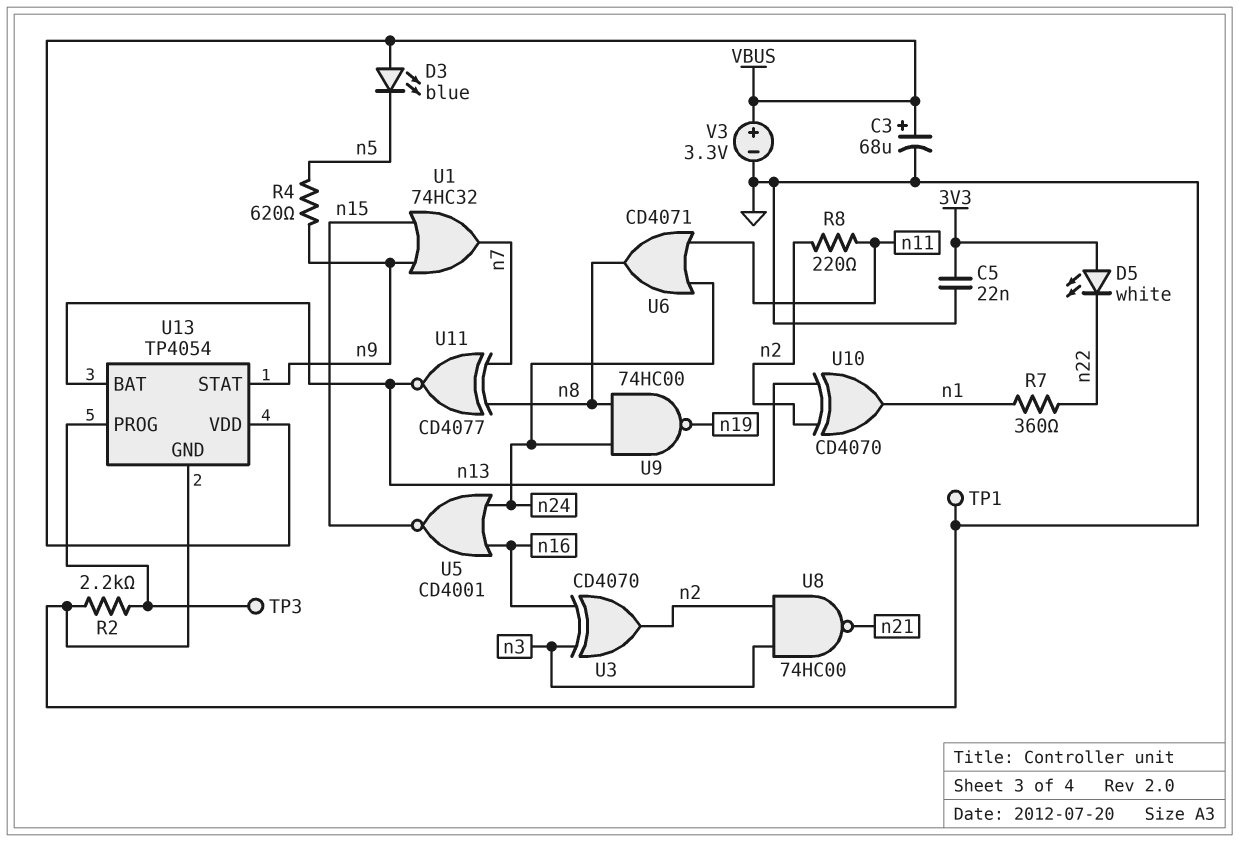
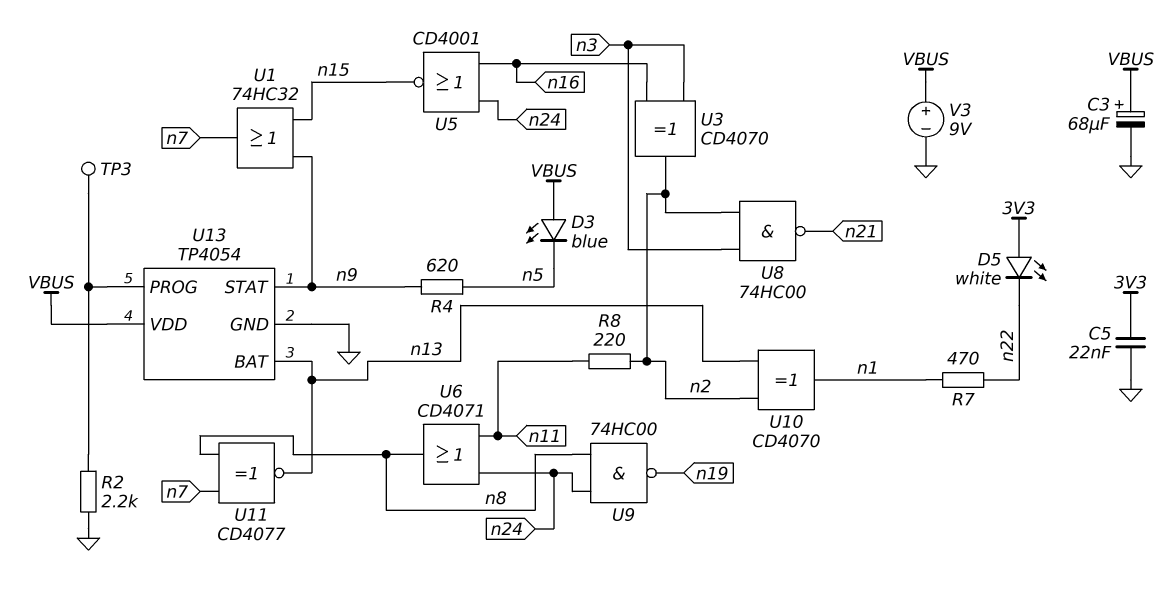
R7: 360 (n1, n22) -> 470 (n1, n22)
TP1: test point (GND) -> none
V3: 3.3V (plus VBUS, minus GND) -> 9V (plus VBUS, minus GND)

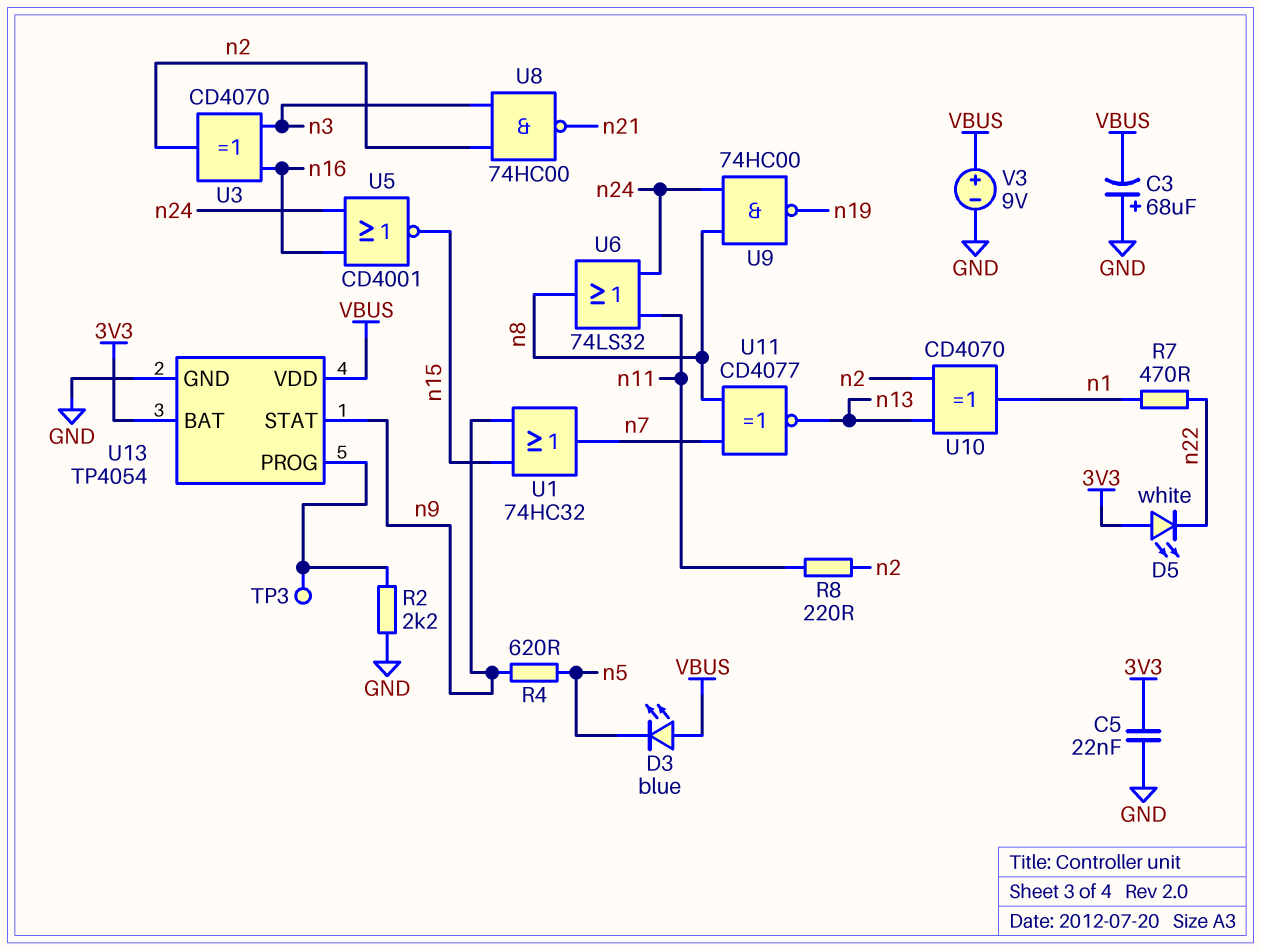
C3: 68uF (plus VBUS, minus GND) -> 68uF (plus GND, minus VBUS)
U6: OR CD4071 (in n11, in n24, out n8) -> OR 74LS32 (in n11, in n24, out n8)
U13 pin BAT: n13 -> 3V3

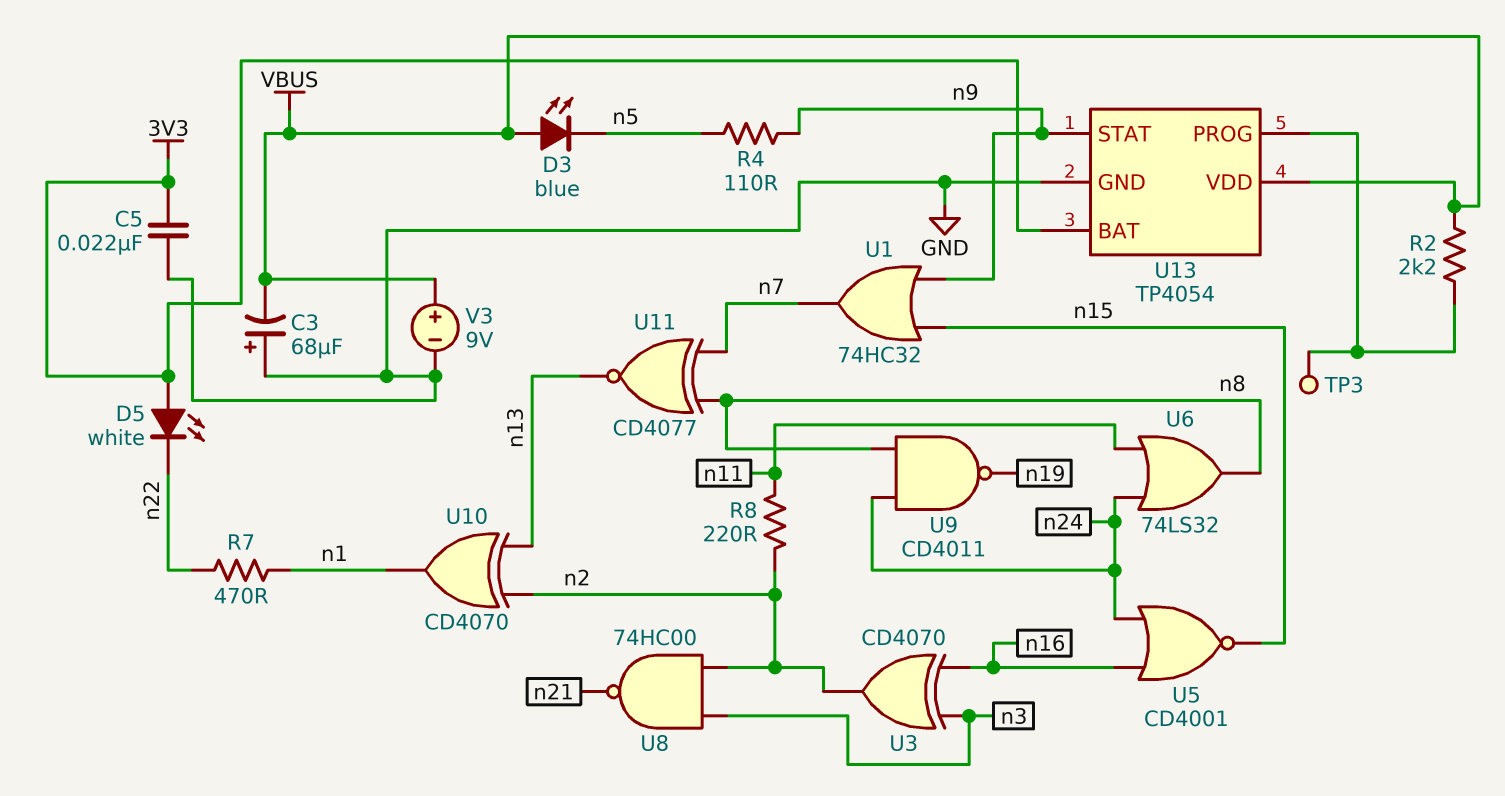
R2: 2.2k (GND, U13/PROG) -> 2.2k (U13/PROG, VBUS)
R4: 620 (n5, n9) -> 110 (n5, n9)
U9: NAND 74HC00 (in n8, in n24, out n19) -> NAND CD4011 (in n8, in n24, out n19)

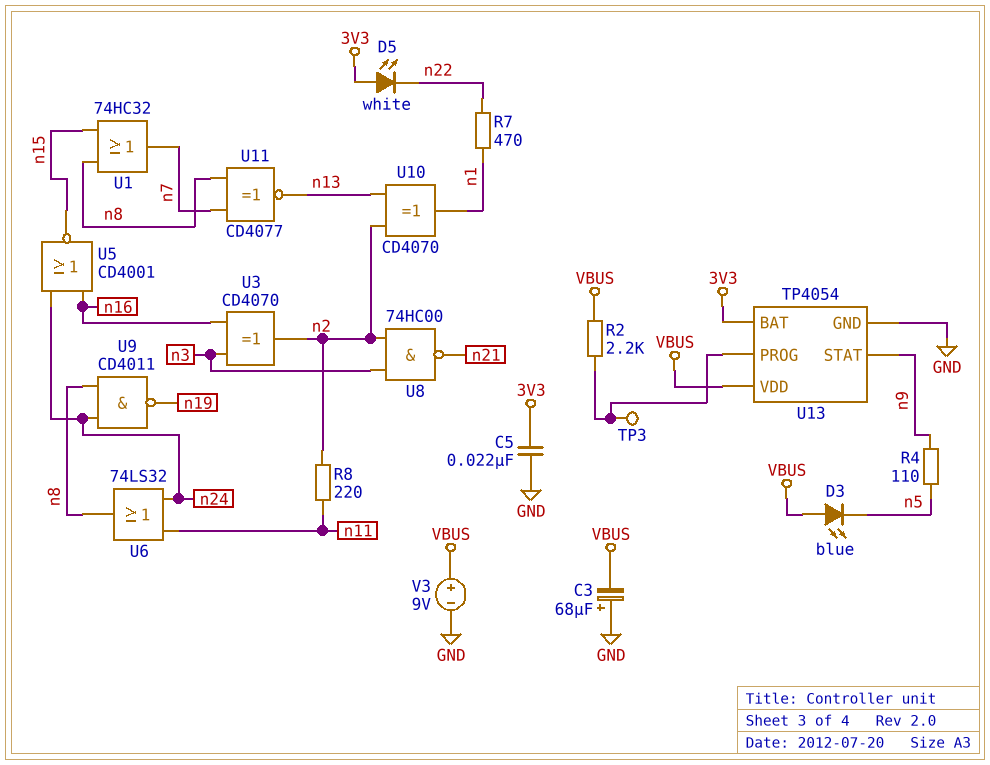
U1: OR 74HC32 (in n9, in n15, out n7) -> OR 74HC32 (in n8, in n15, out n7)

